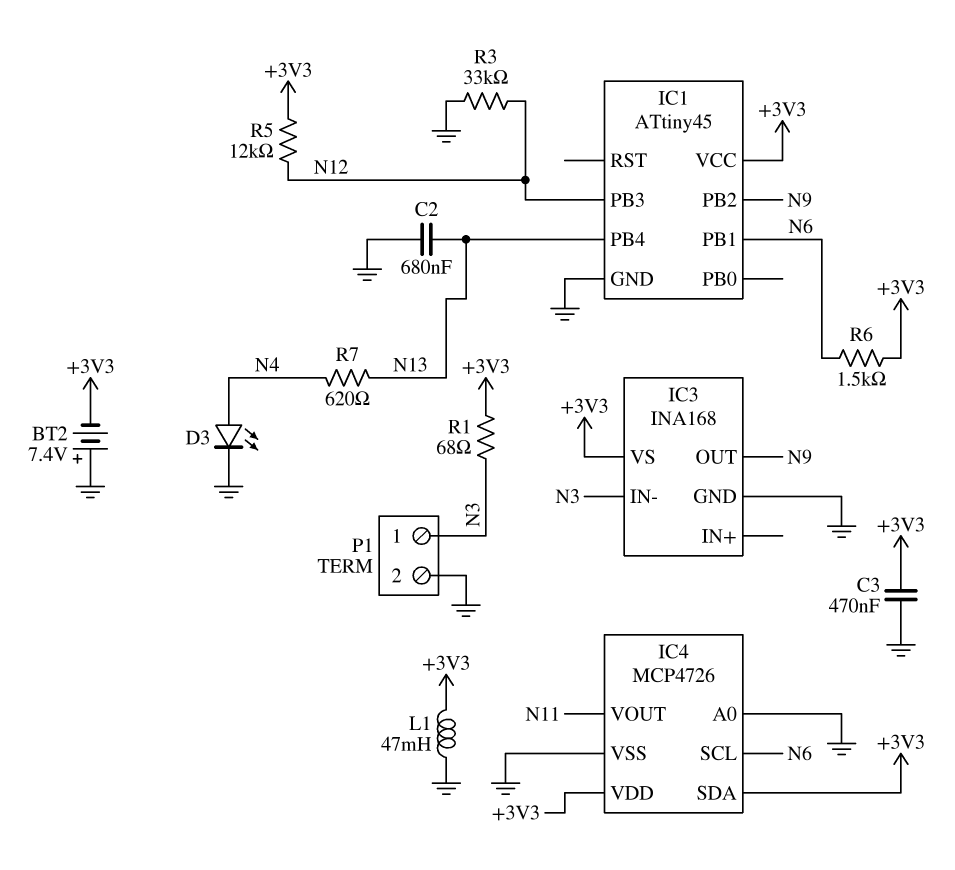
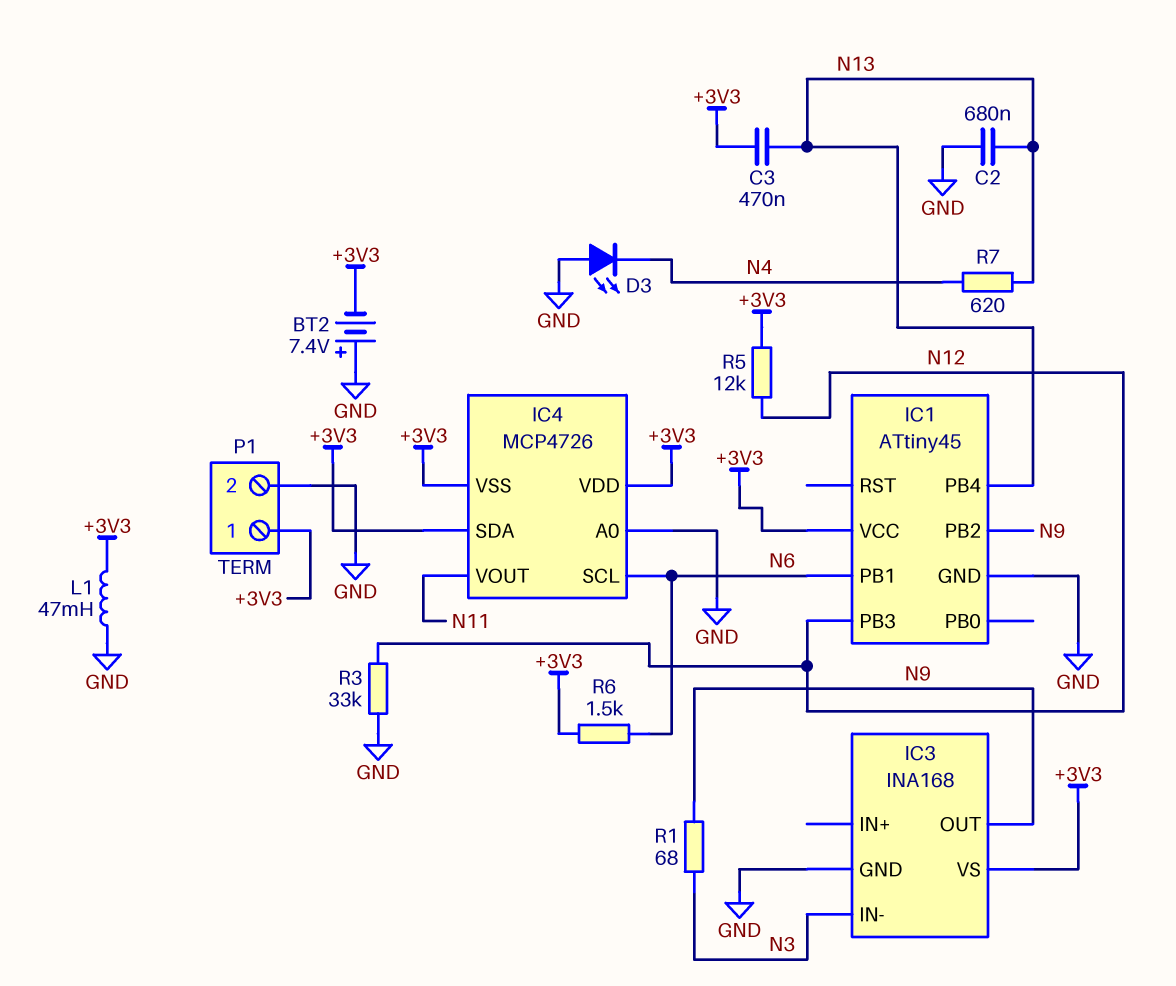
C3: 470nF (+3V3, GND) -> 470nF (+3V3, N13)
D3: LED (A N4, K GND) -> LED (A GND, K N4)
IC4 pin VSS: GND -> +3V3
P1 pin 1: N3 -> +3V3
R1: 68 (+3V3, N3) -> 68 (N3, N9)

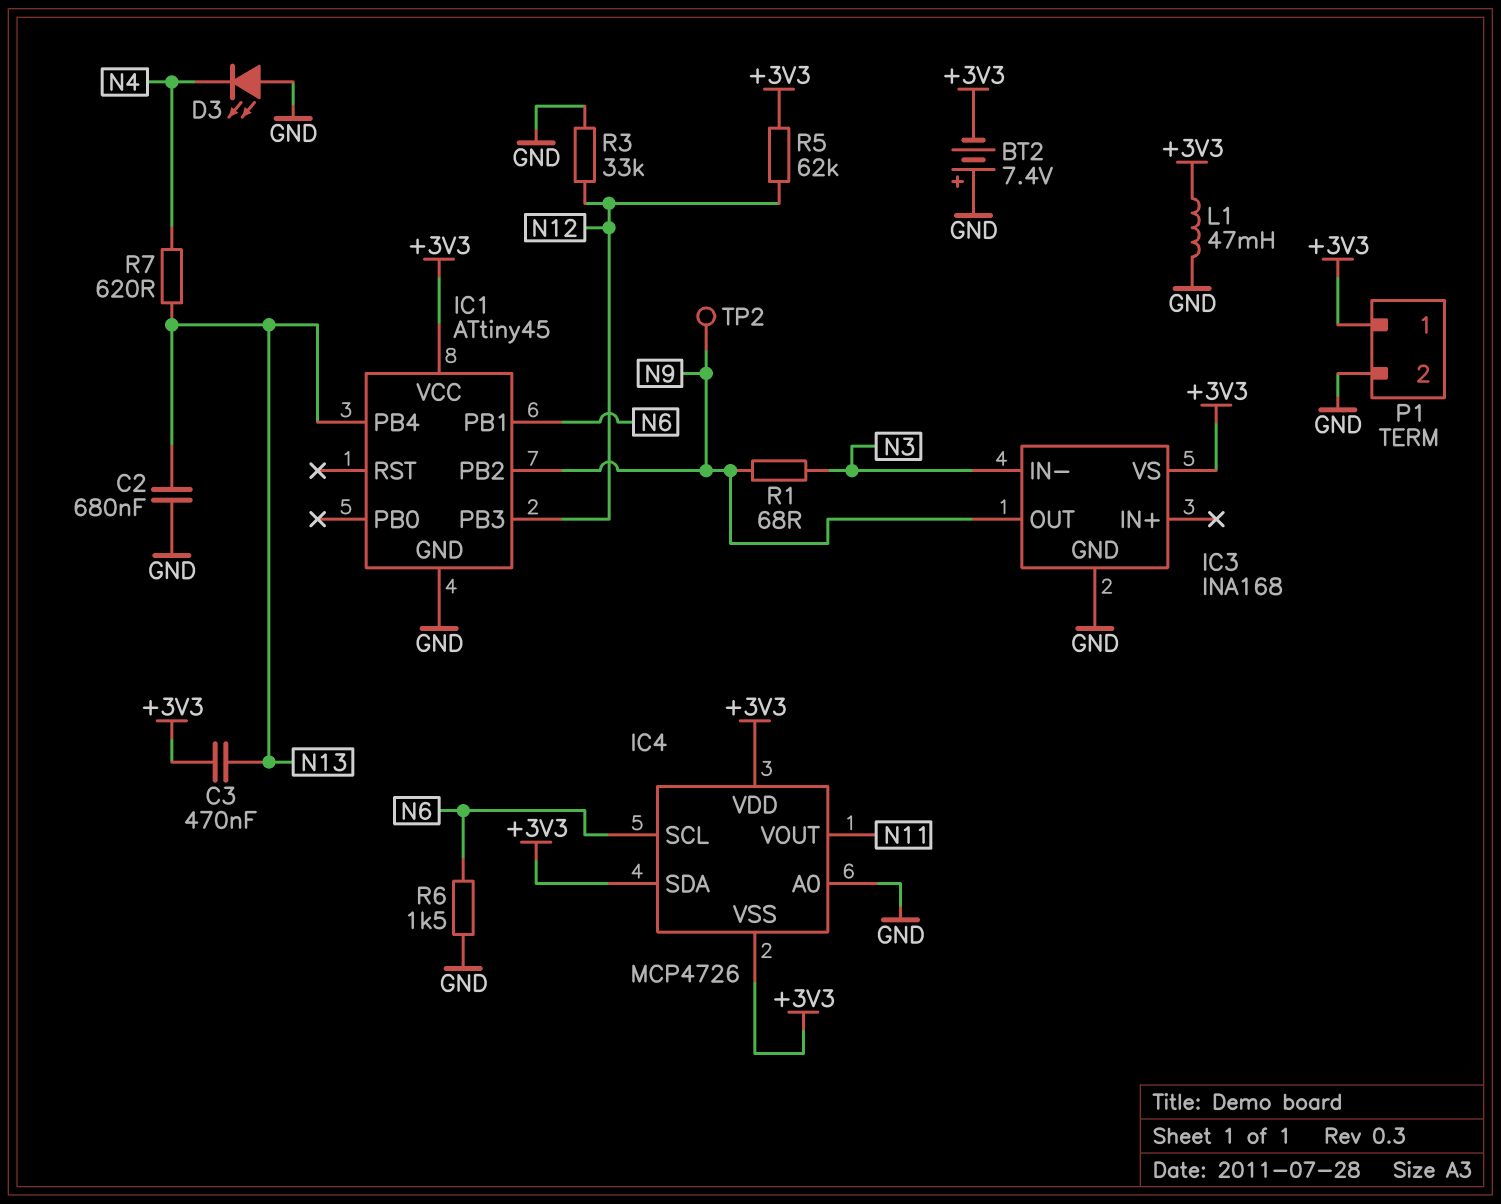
R5: 12k (+3V3, N12) -> 62k (+3V3, N12)
R6: 1.5k (+3V3, N6) -> 1.5k (GND, N6)
TP2: none -> test point (N9)

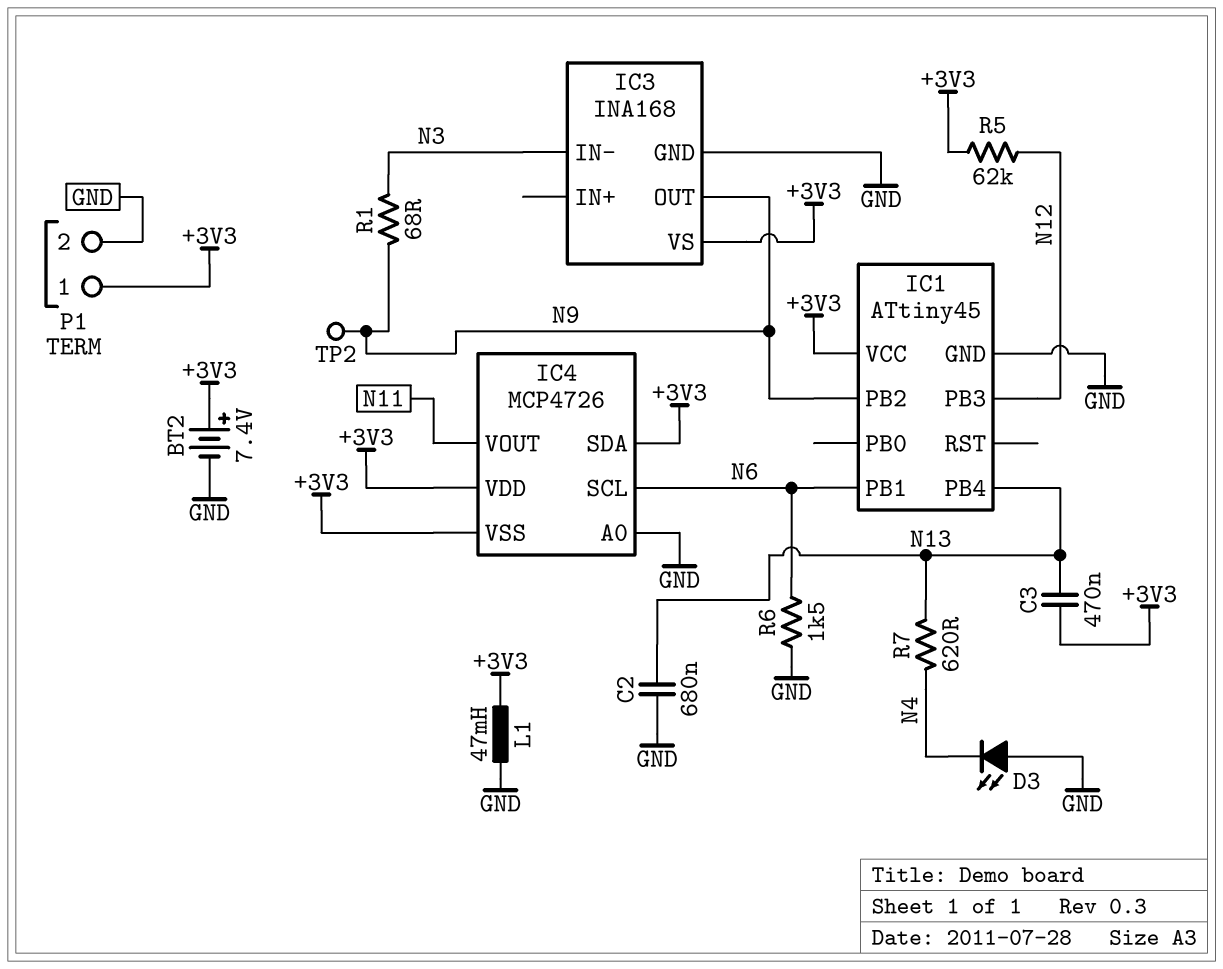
BT2: 7.4V (plus GND, minus +3V3) -> 7.4V (plus +3V3, minus GND)
R3: 33k (GND, N12) -> none

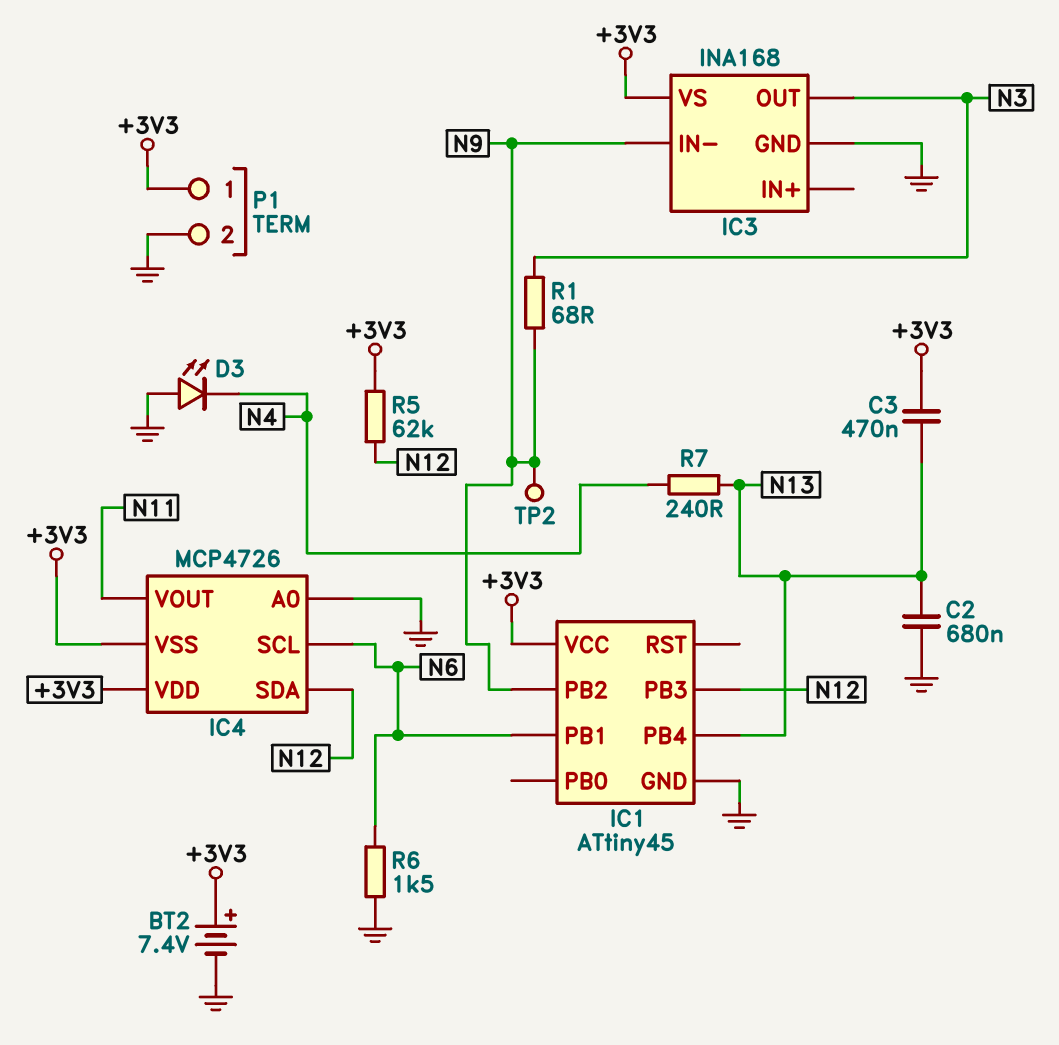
IC3 pin IN-: N3 -> N9
IC3 pin OUT: N9 -> N3
IC4 pin SDA: +3V3 -> N12
L1: 47mH (+3V3, GND) -> none
R7: 620 (N4, N13) -> 240 (N4, N13)

